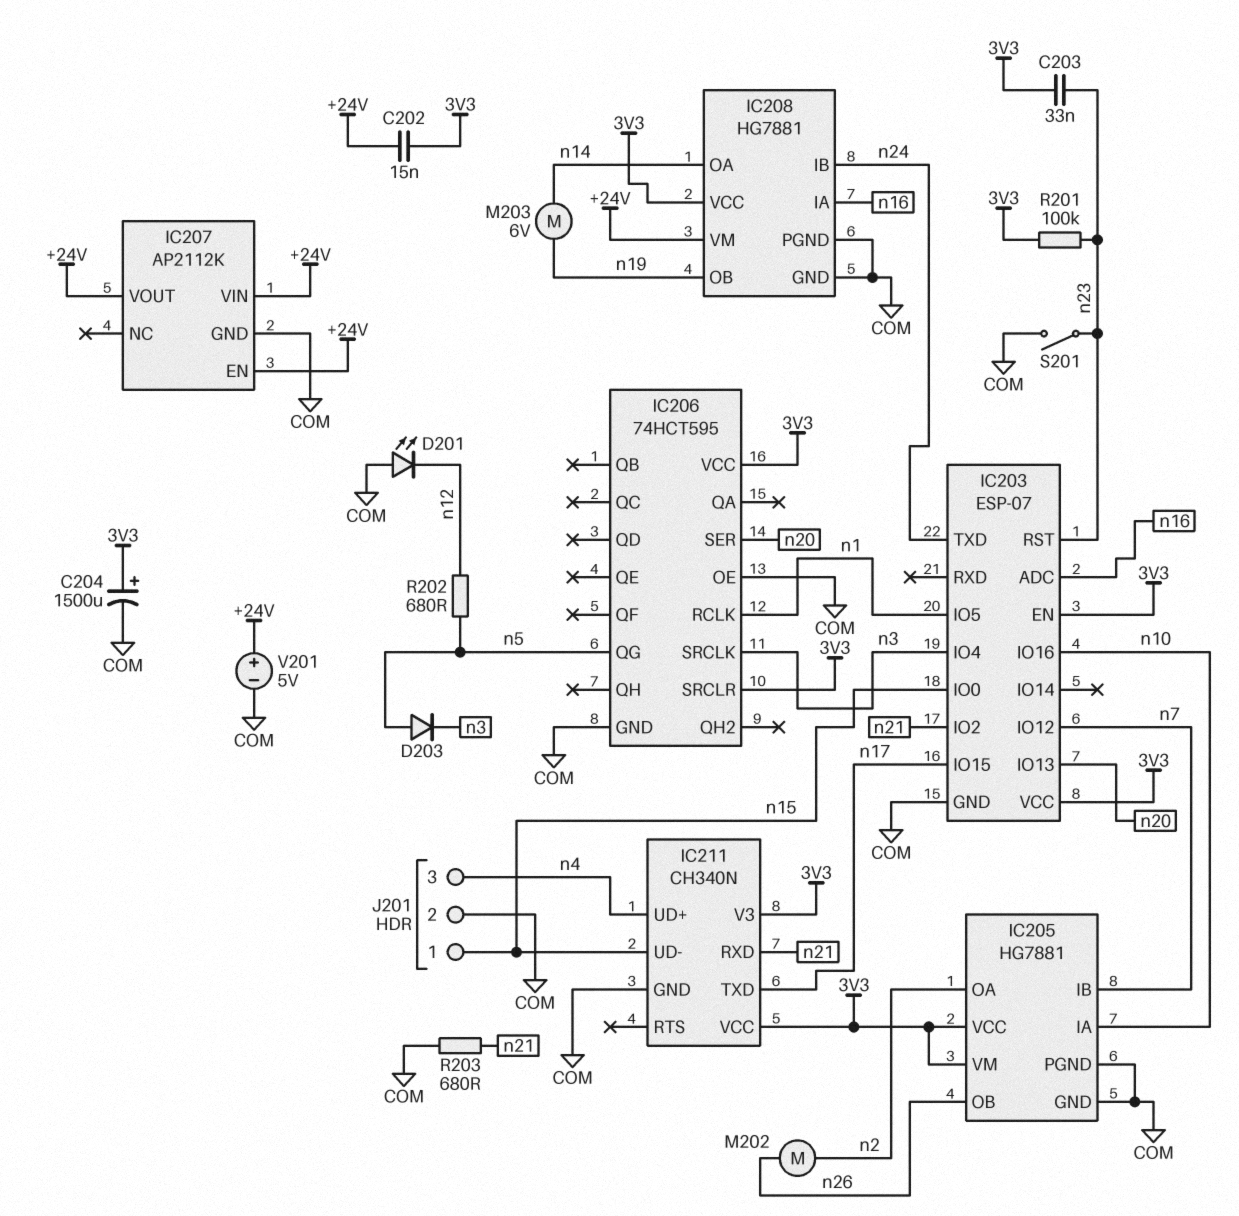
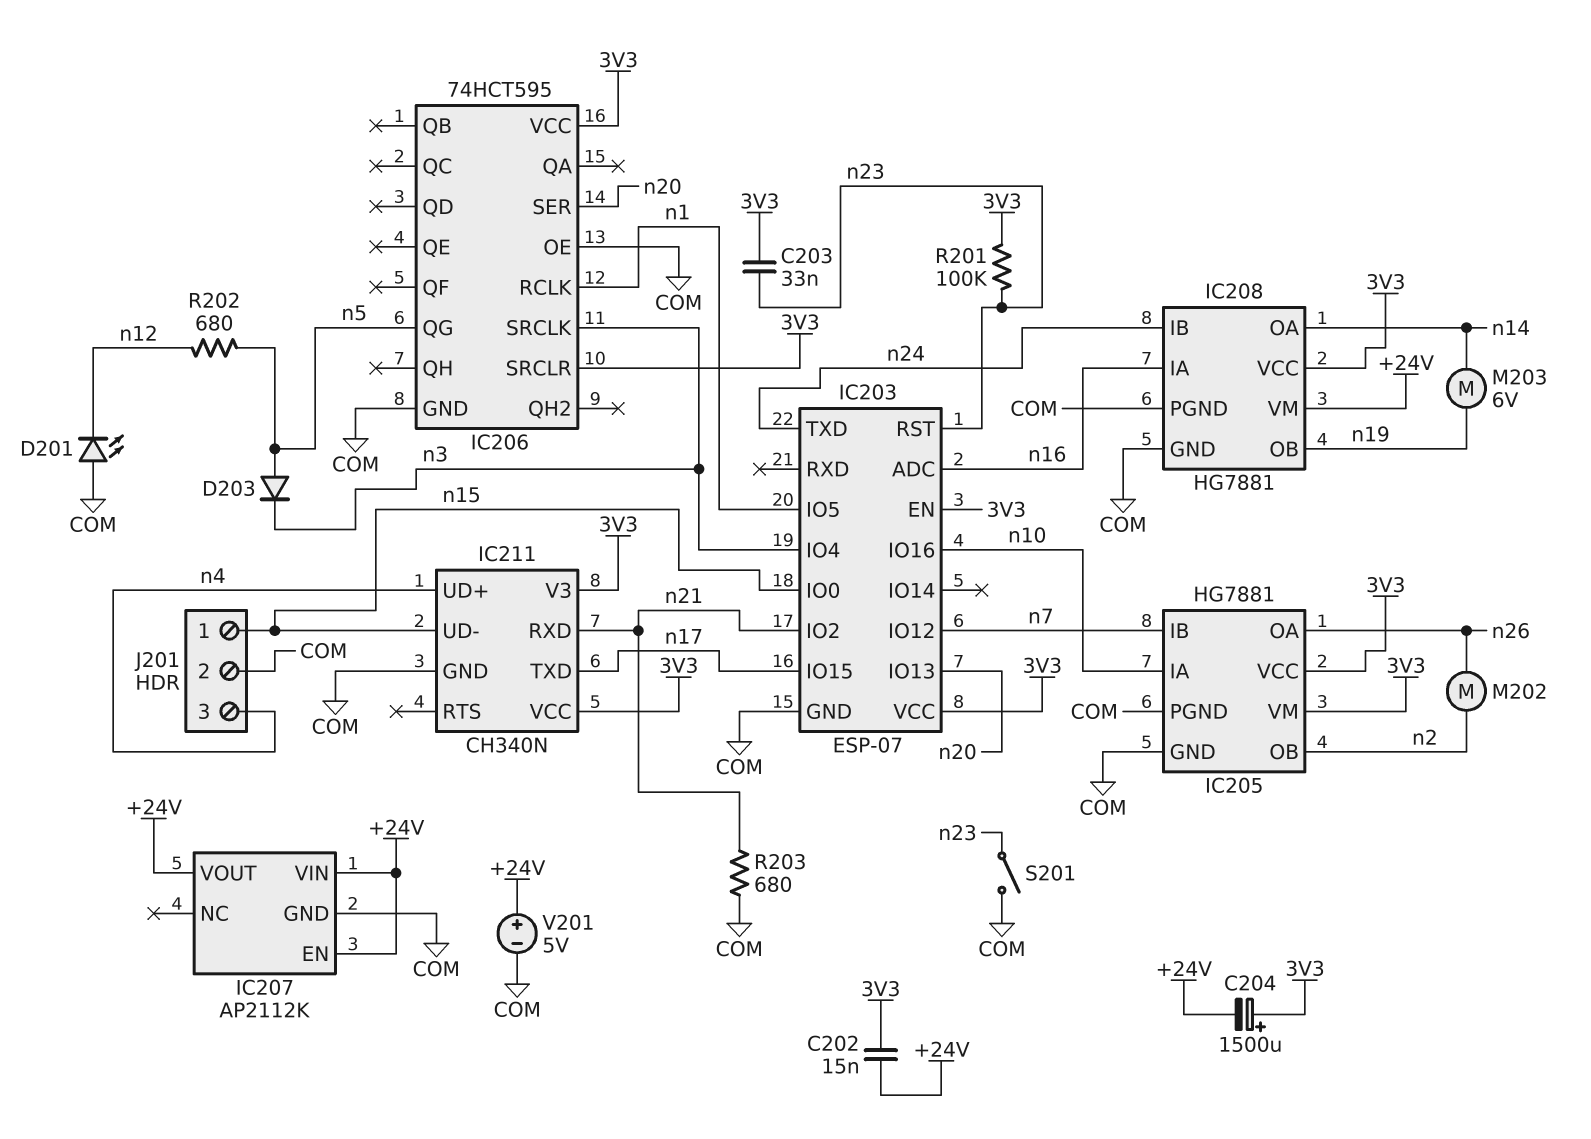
C204: 1500uF (plus 3V3, minus COM) -> 1500uF (plus 3V3, minus +24V)
IC205 pin OA: n2 -> n26
IC205 pin OB: n26 -> n2

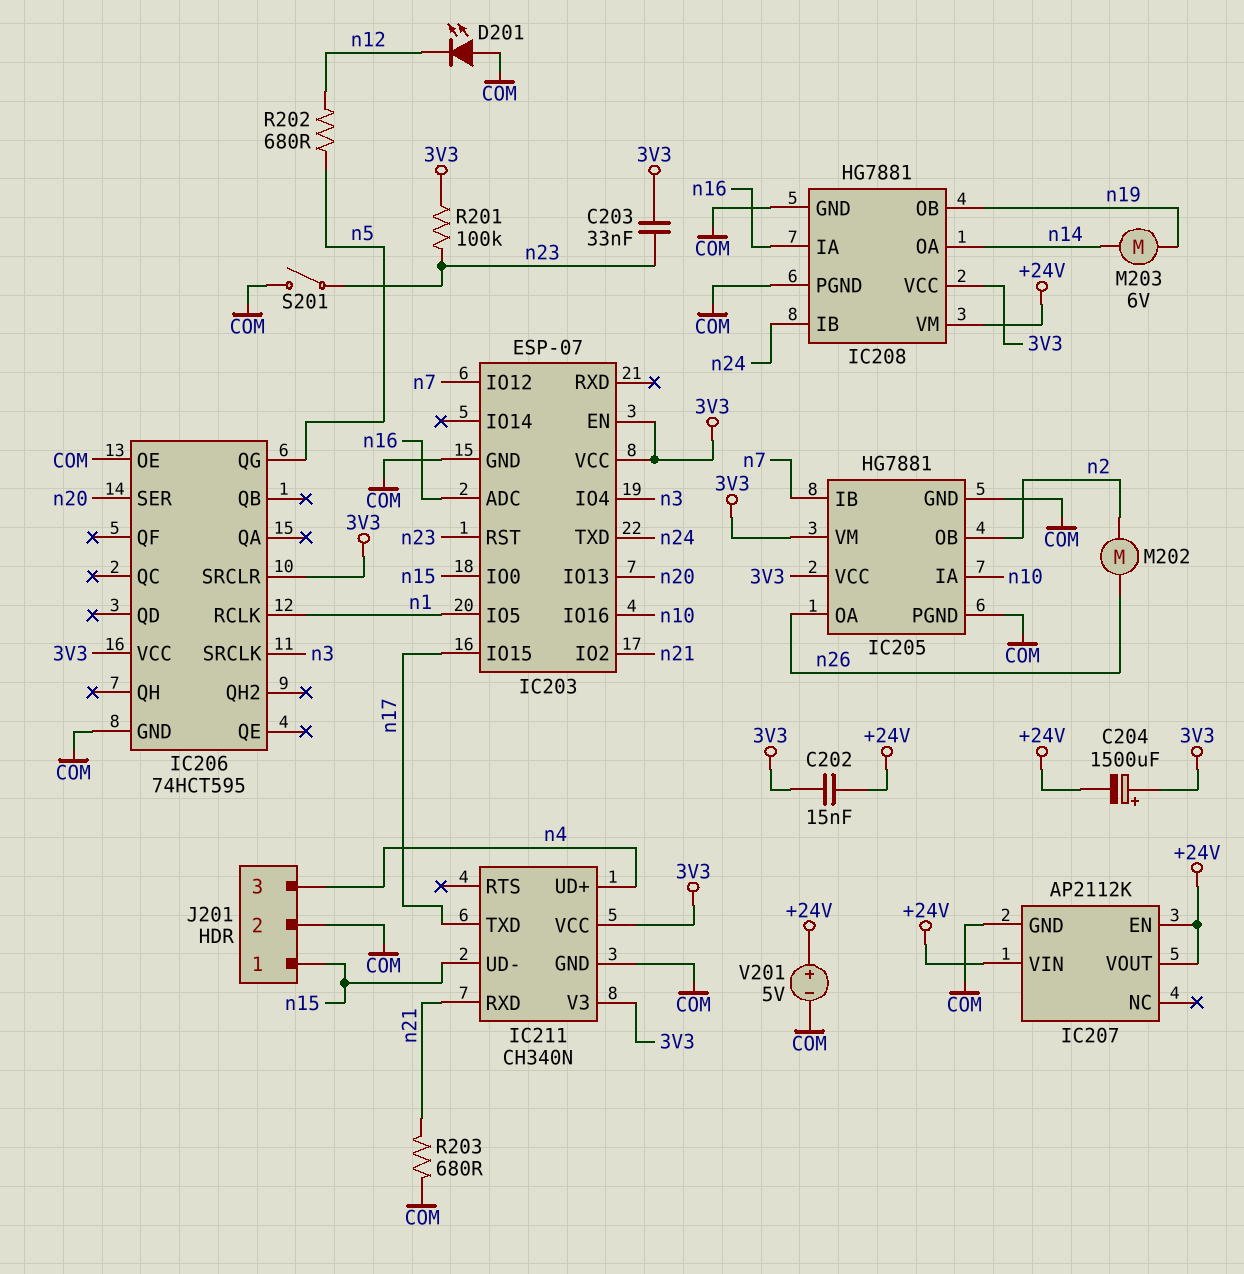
D203: diode (A n5, K n3) -> none

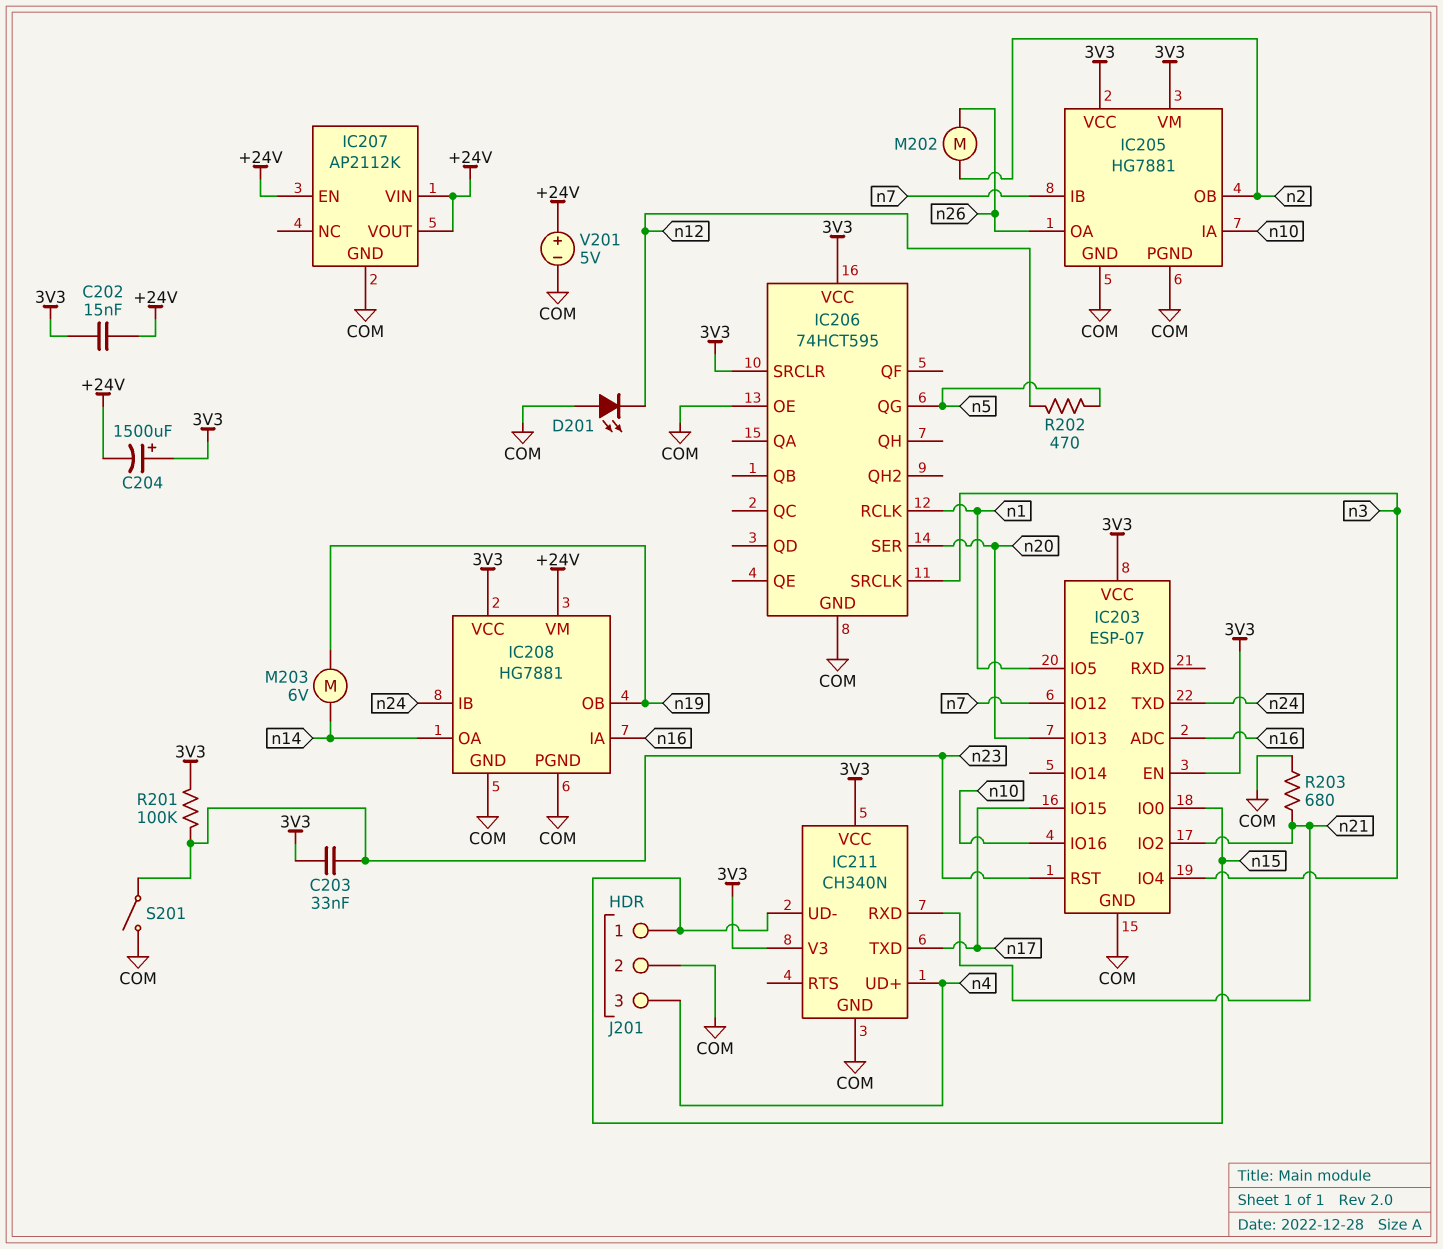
R202: 680 (n5, n12) -> 470 (n5, n12)

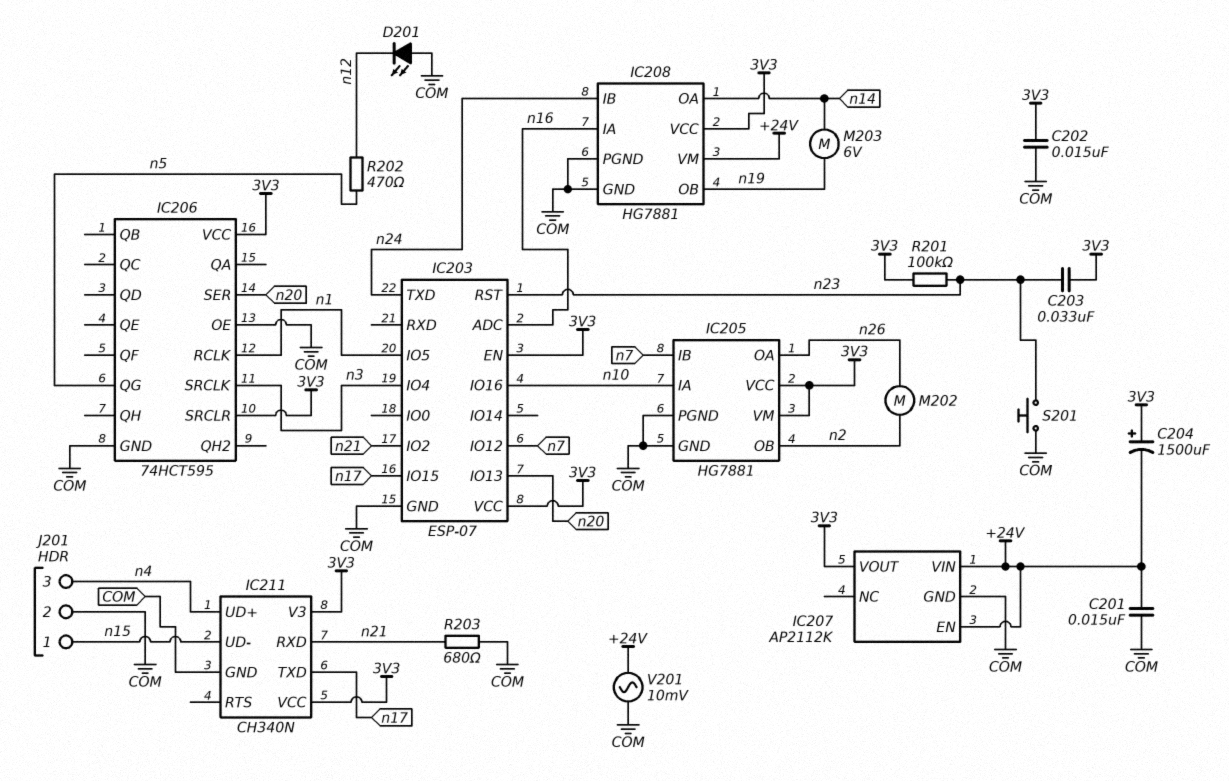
C201: none -> 15nF (+24V, COM)
C202: 15nF (+24V, 3V3) -> 15nF (3V3, COM)
IC203 pin IO0: n15 -> none
IC207 pin VOUT: +24V -> 3V3
S201: switch (COM, n23) -> button (COM, n23)
V201: 5V (plus +24V, minus COM) -> AC 10mV (+24V, COM)

